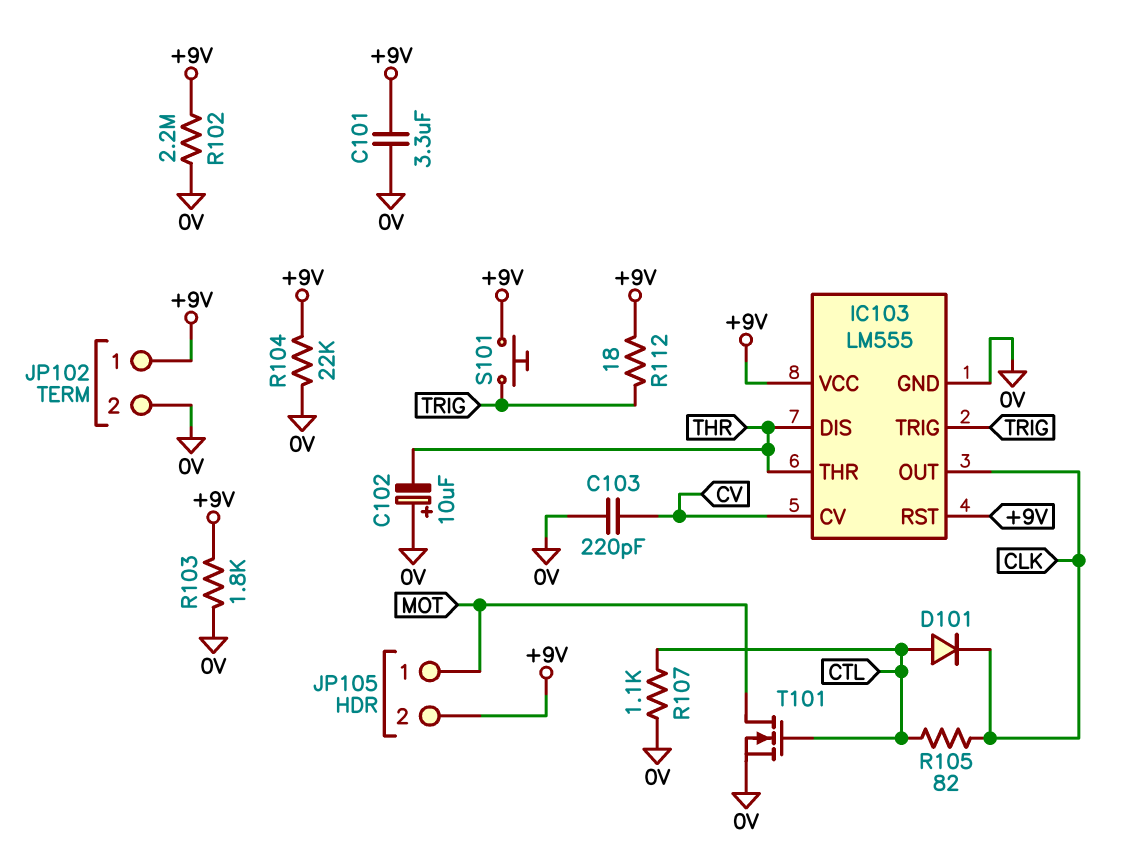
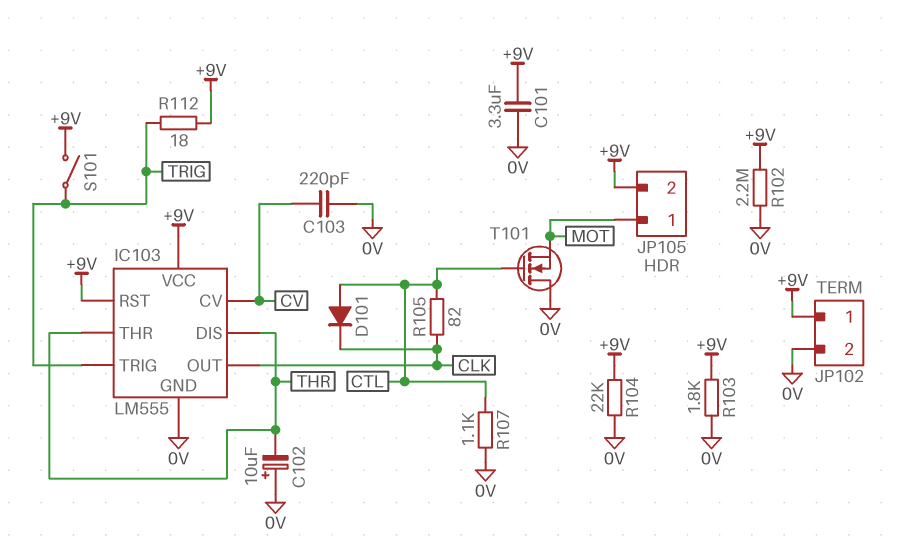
S101: button (+9V, TRIG) -> switch (+9V, TRIG)
T101: NMOS (G CTL, D MOT, S 0V) -> NMOS (G CTL, D 0V, S MOT)

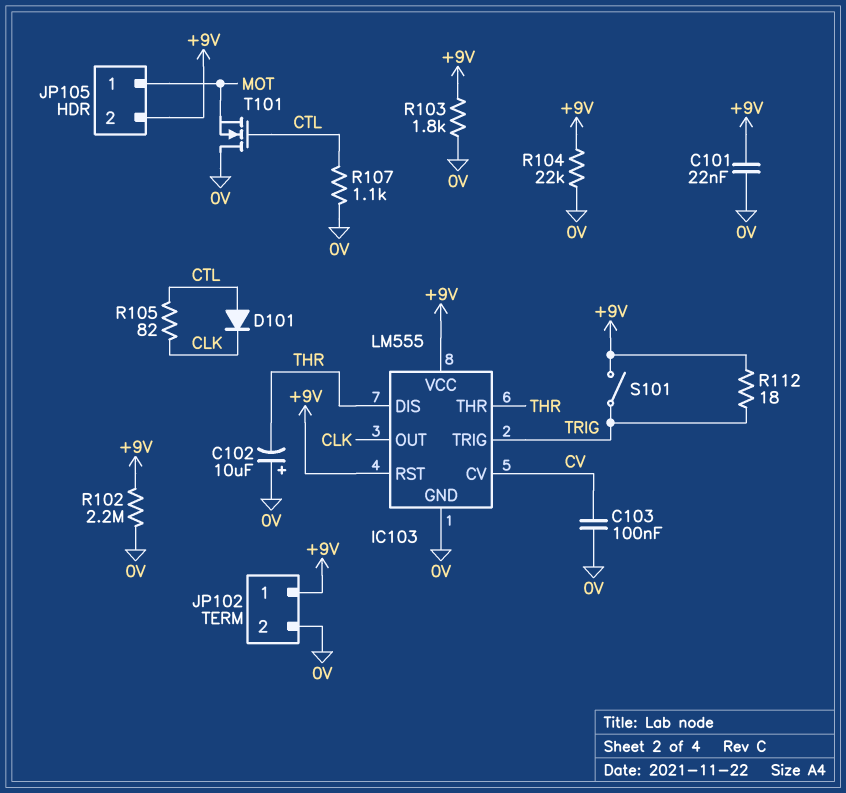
C101: 3.3uF (+9V, 0V) -> 22nF (+9V, 0V)
C103: 220pF (0V, CV) -> 100nF (0V, CV)

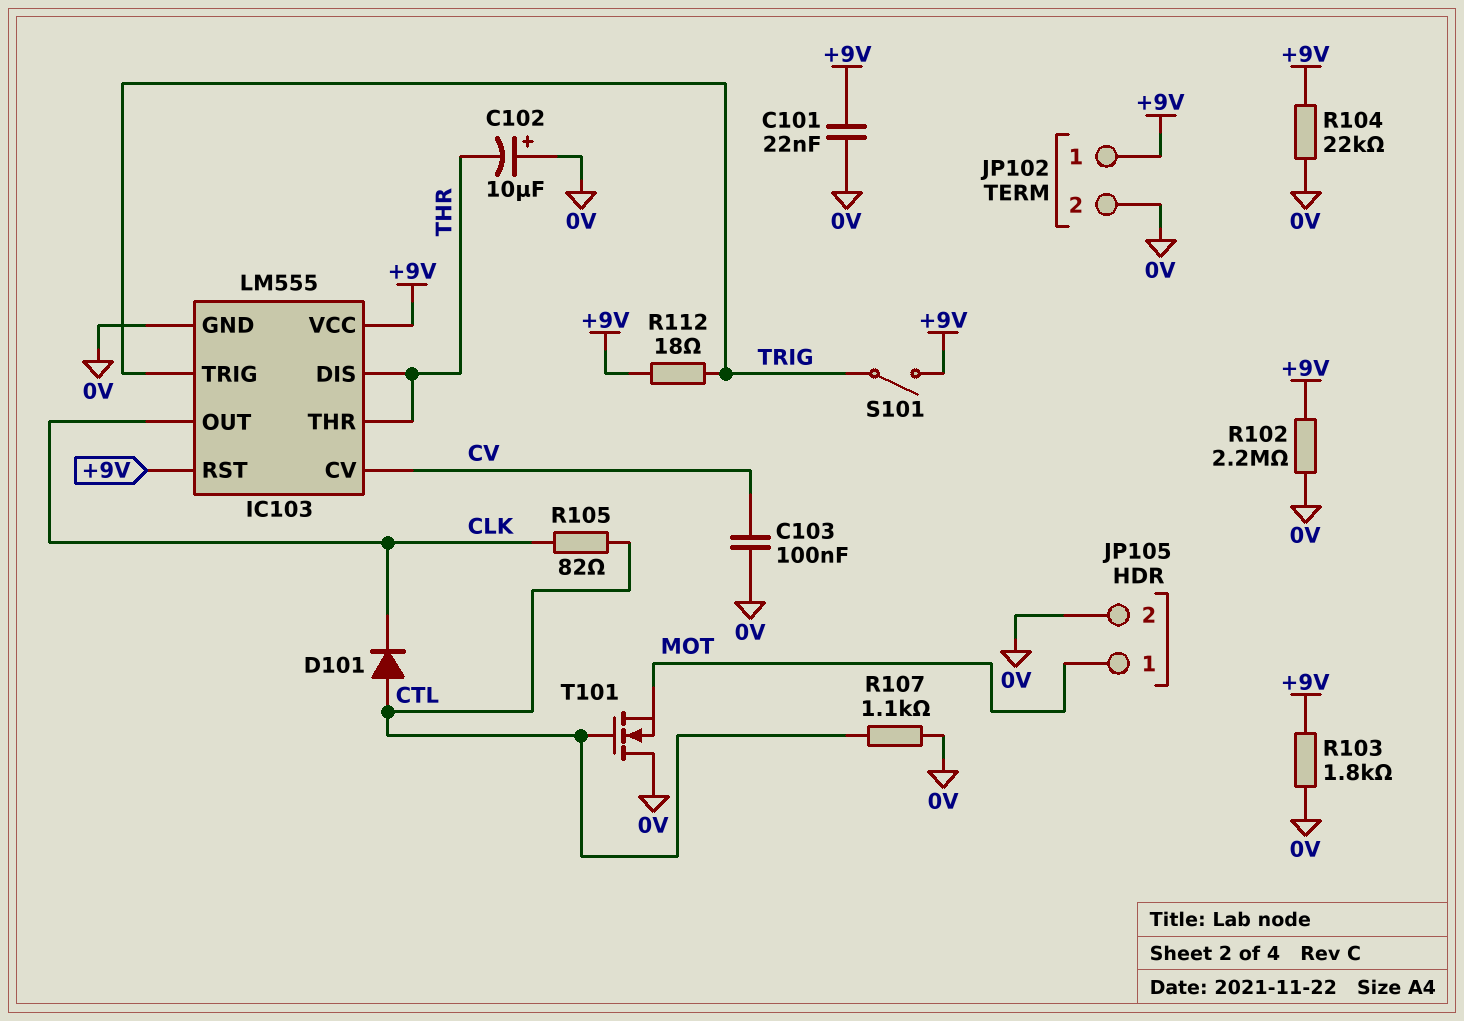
JP105 pin 2: +9V -> 0V

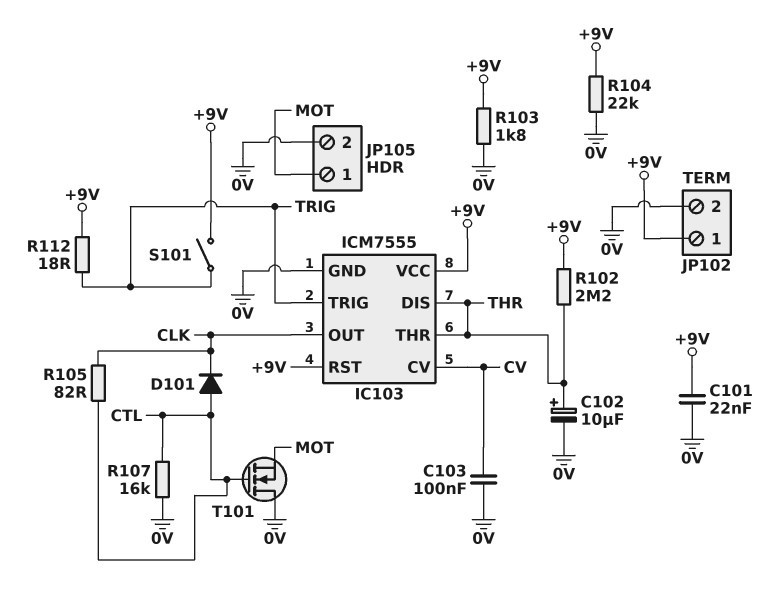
C102: 10uF (plus 0V, minus THR) -> 10uF (plus THR, minus 0V)
IC103: LM555 -> ICM7555
R102: 2.2M (+9V, 0V) -> 2.2M (+9V, THR)
R107: 1.1k (0V, CTL) -> 16k (0V, CTL)

